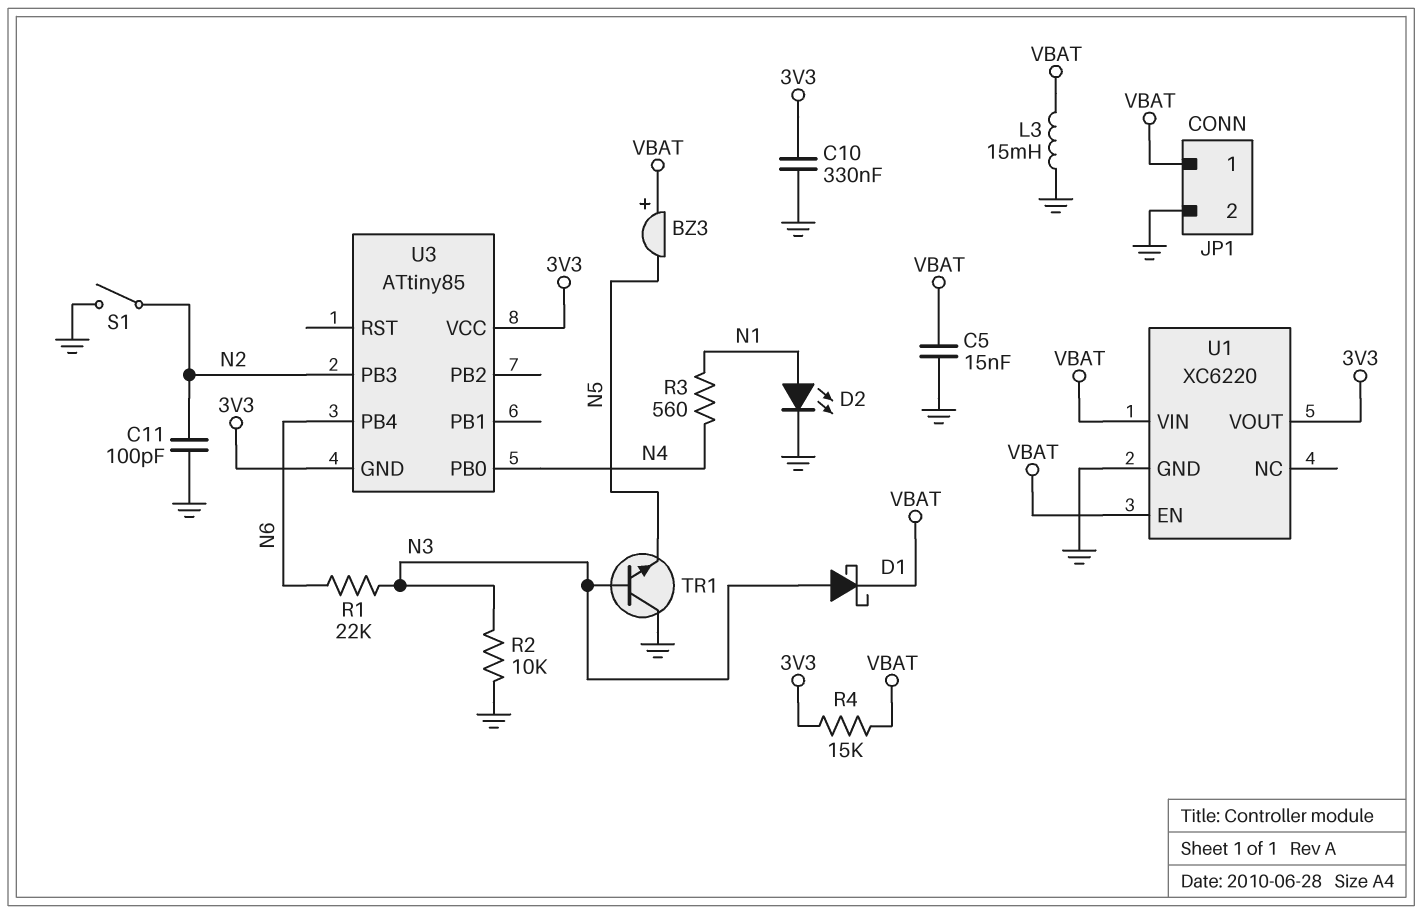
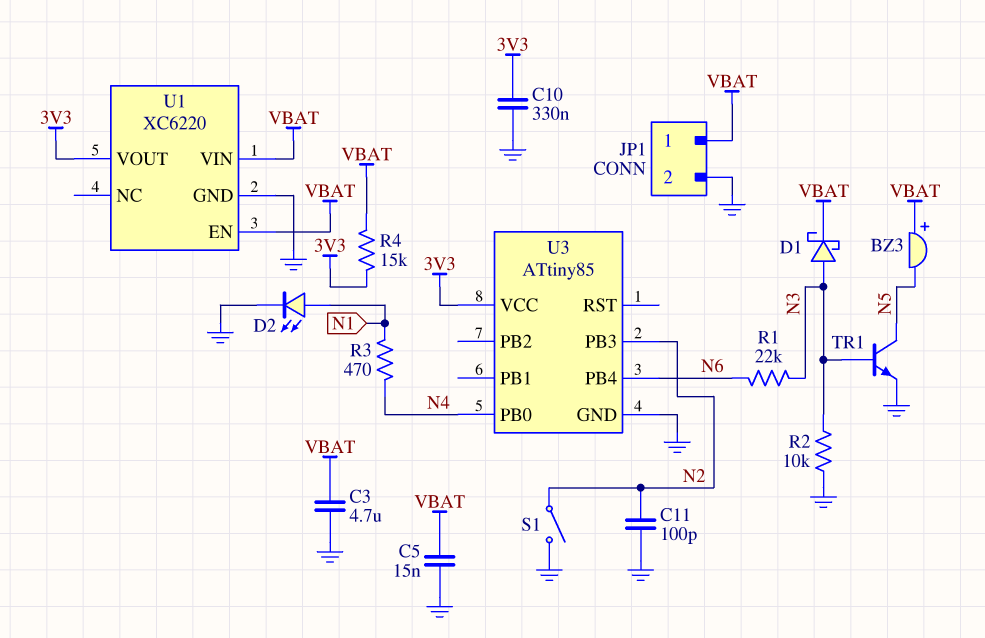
C3: none -> 4.7uF (GND, VBAT)
L3: 15mH (GND, VBAT) -> none
R3: 560 (N1, N4) -> 470 (N1, N4)
TR1: NPN (B N3, C GND, E N5) -> NPN (B N3, C N5, E GND)
U3 pin GND: 3V3 -> GND

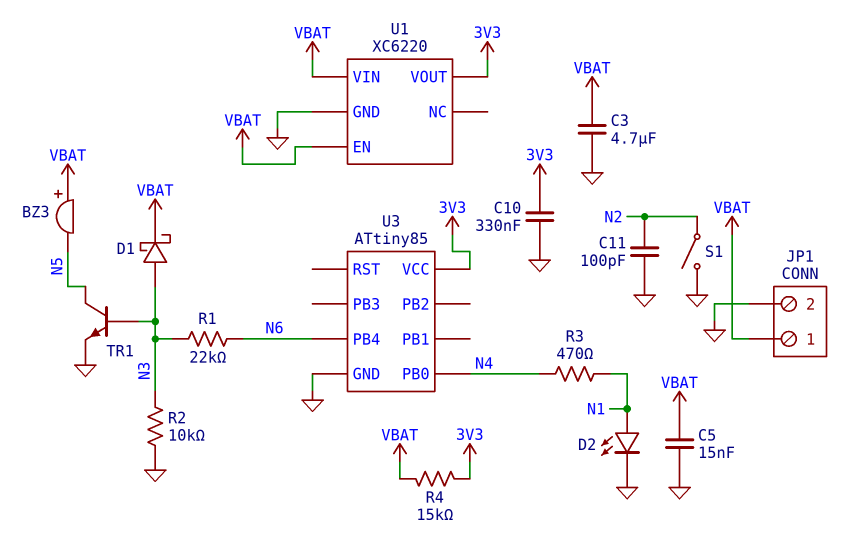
U3 pin PB3: N2 -> none

